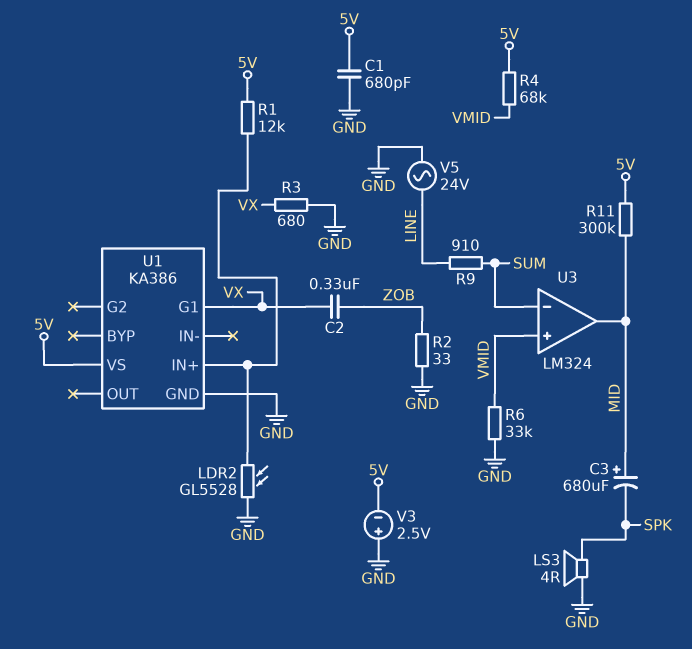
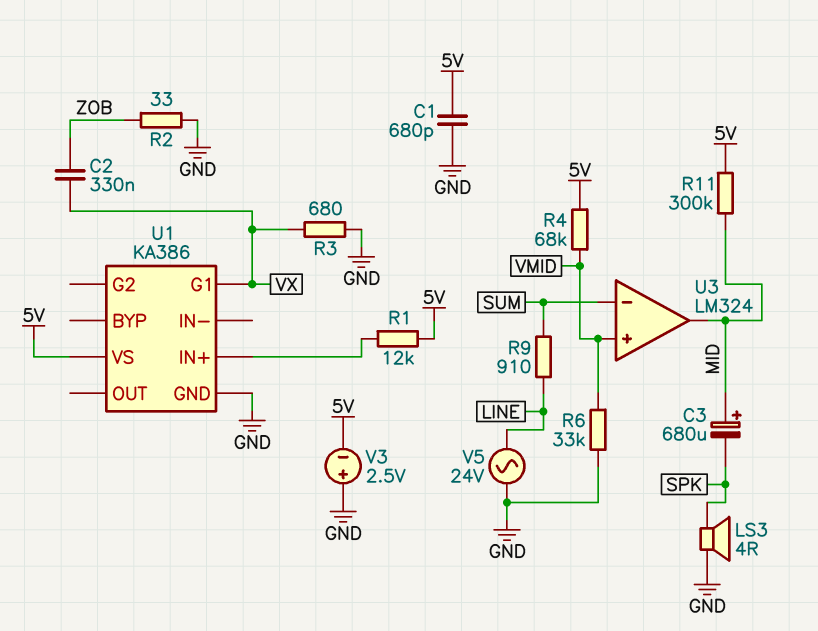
LDR2: GL5528 (GND, U1/IN+) -> none

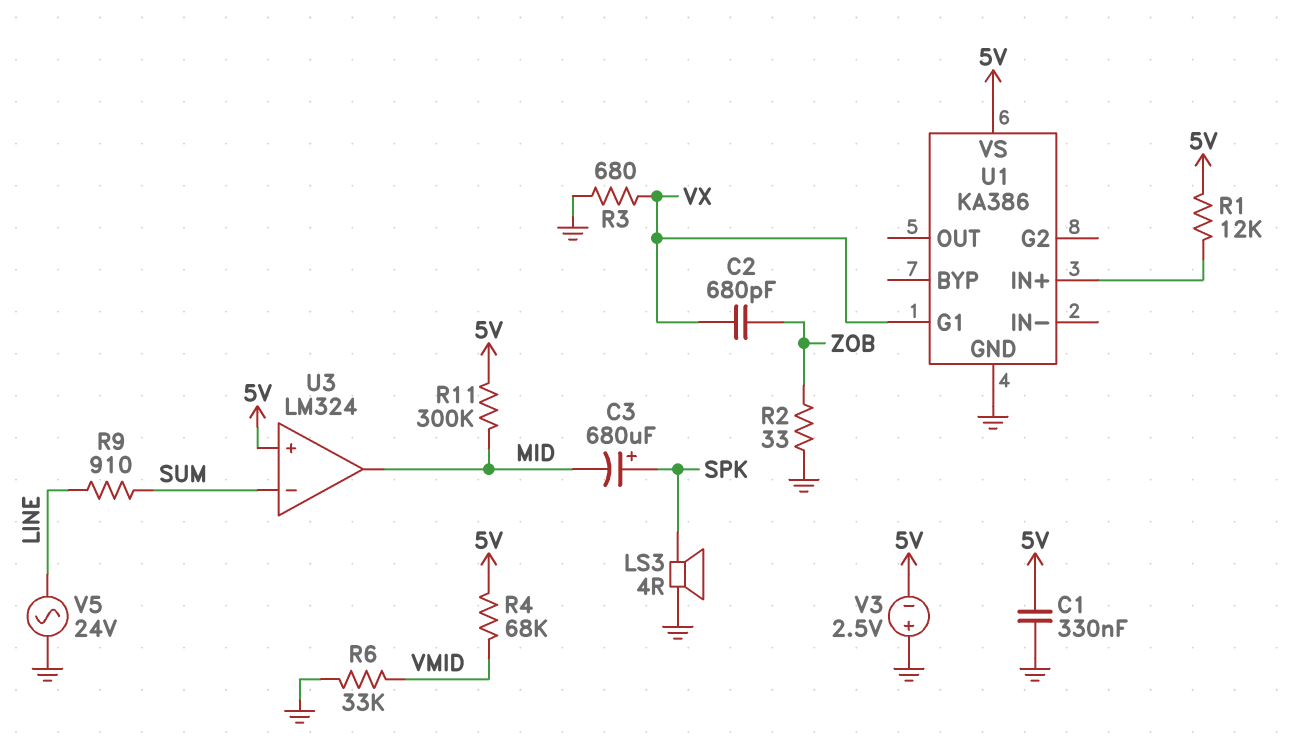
C1: 680pF (5V, GND) -> 330nF (5V, GND)
C2: 330nF (VX, ZOB) -> 680pF (VX, ZOB)
C3: 680uF (plus MID, minus SPK) -> 680uF (plus SPK, minus MID)
U3 pin in+: VMID -> 5V

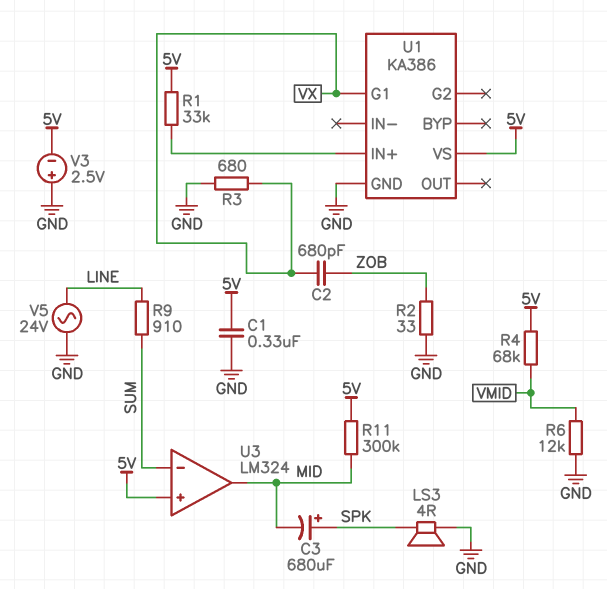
R1: 12k (5V, U1/IN+) -> 33k (5V, U1/IN+)
R6: 33k (GND, VMID) -> 12k (GND, VMID)

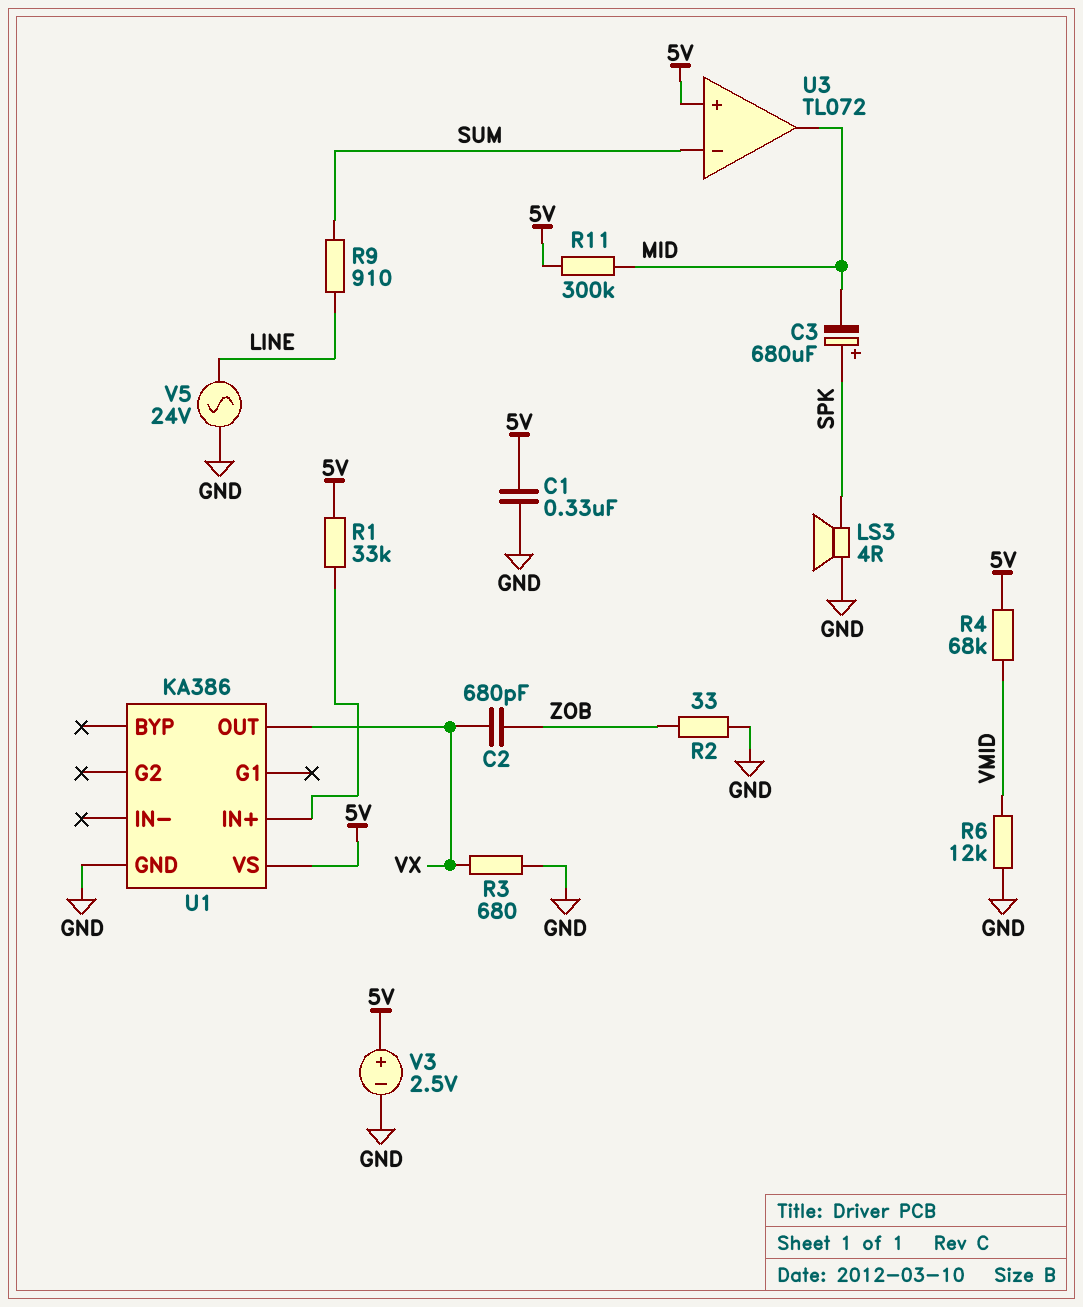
U1 pin G1: VX -> none
U1 pin OUT: none -> VX
U3: LM324 -> TL072
V3: 2.5V (plus GND, minus 5V) -> 2.5V (plus 5V, minus GND)

